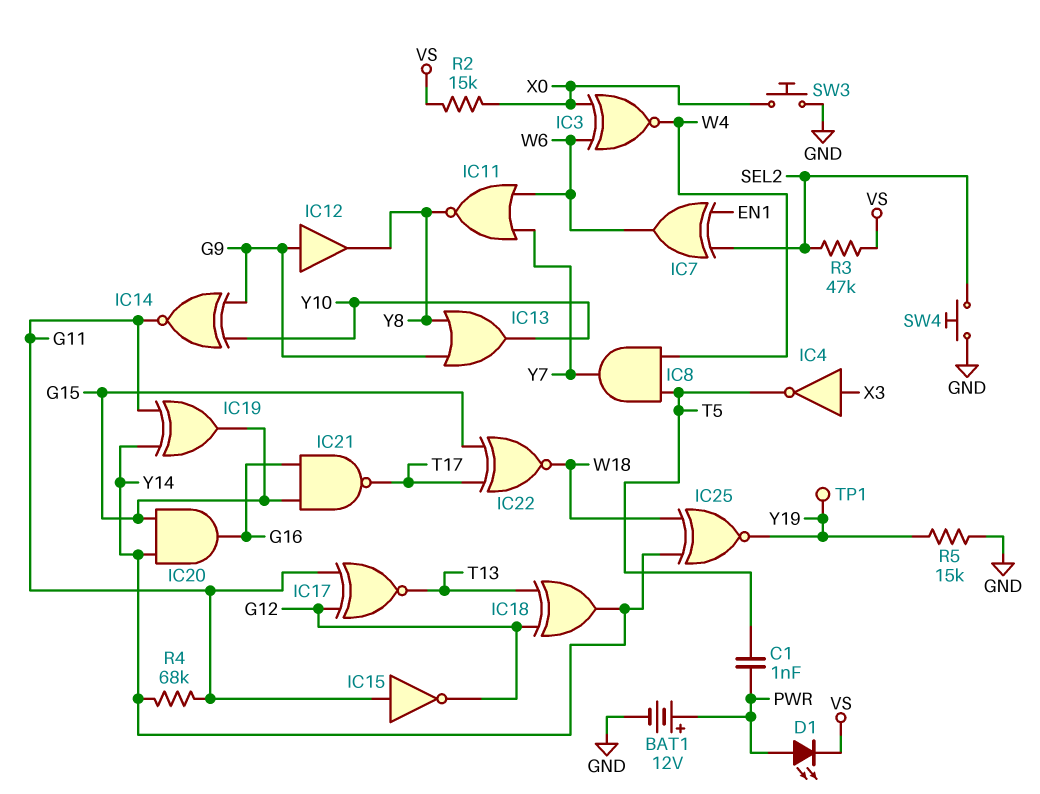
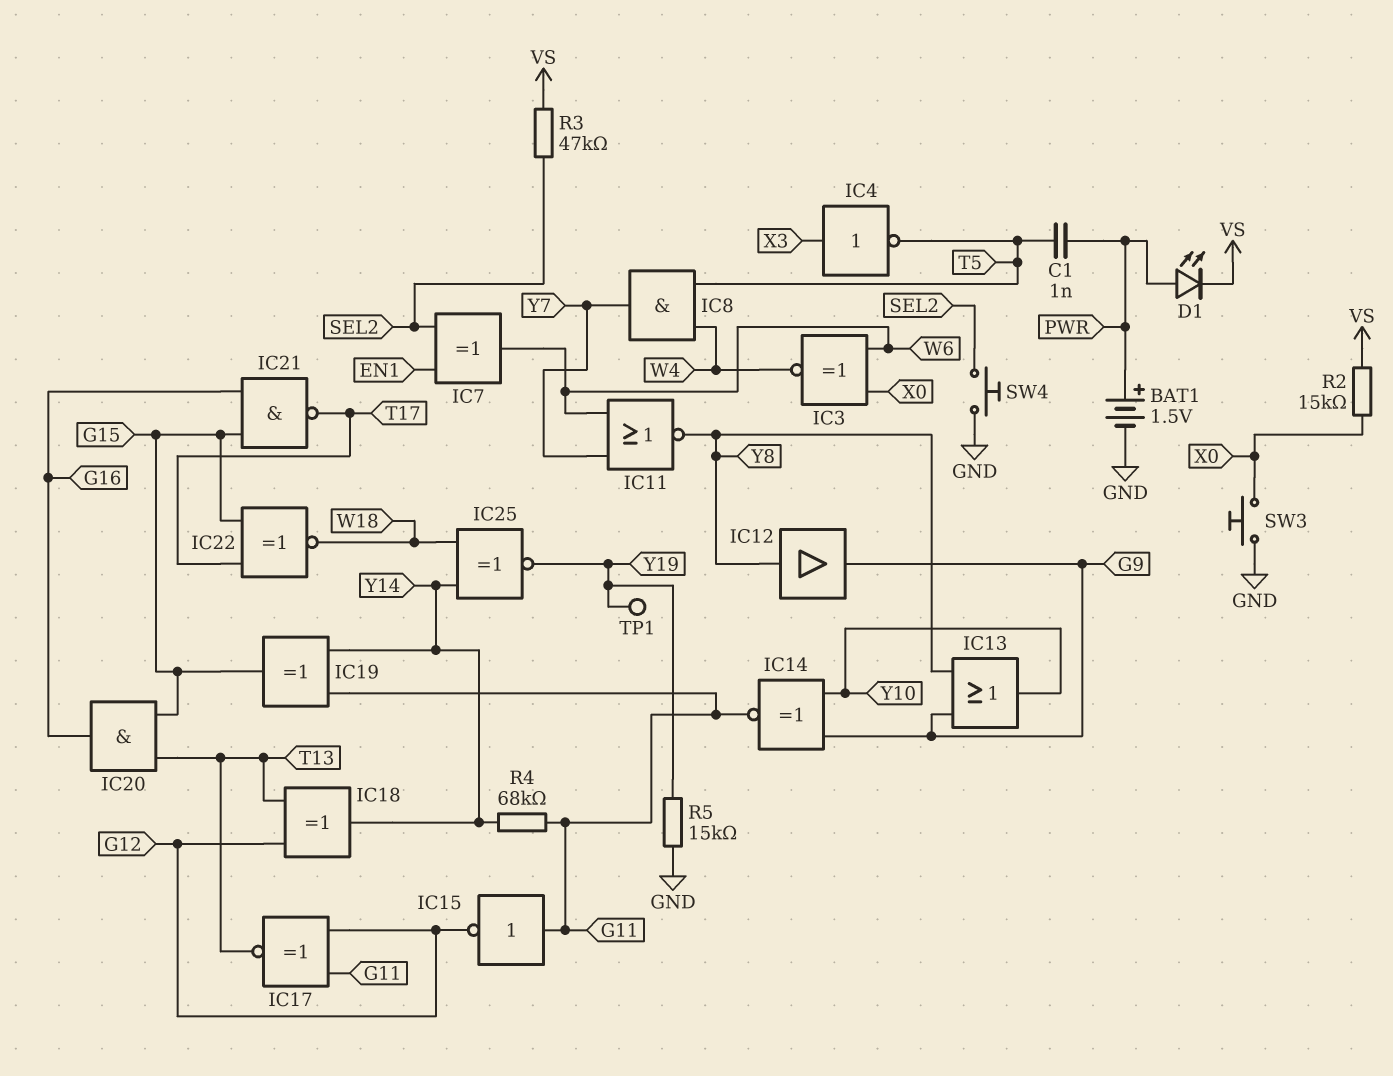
BAT1: 12V (plus PWR, minus GND) -> 1.5V (plus PWR, minus GND)
IC12: buffer (in G9, out Y8) -> buffer (in Y8, out G9)
IC20: AND (in G15, in Y14, out G16) -> AND (in G15, in T13, out G16)

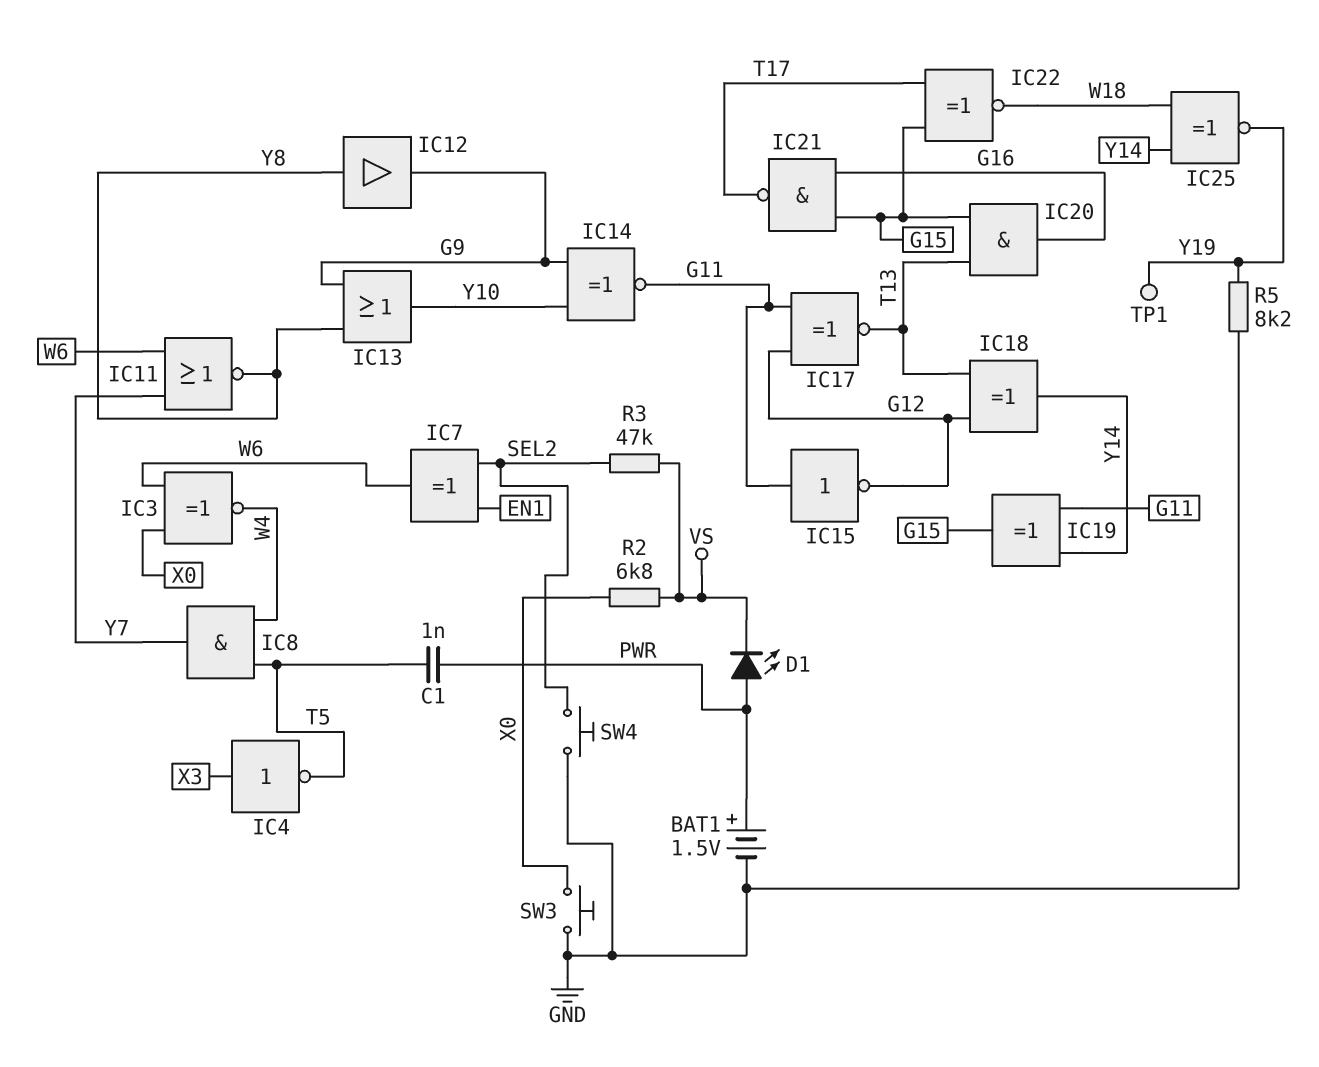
R2: 15k (VS, X0) -> 6.8k (VS, X0)
R4: 68k (G11, Y14) -> none
R5: 15k (GND, Y19) -> 8.2k (GND, Y19)

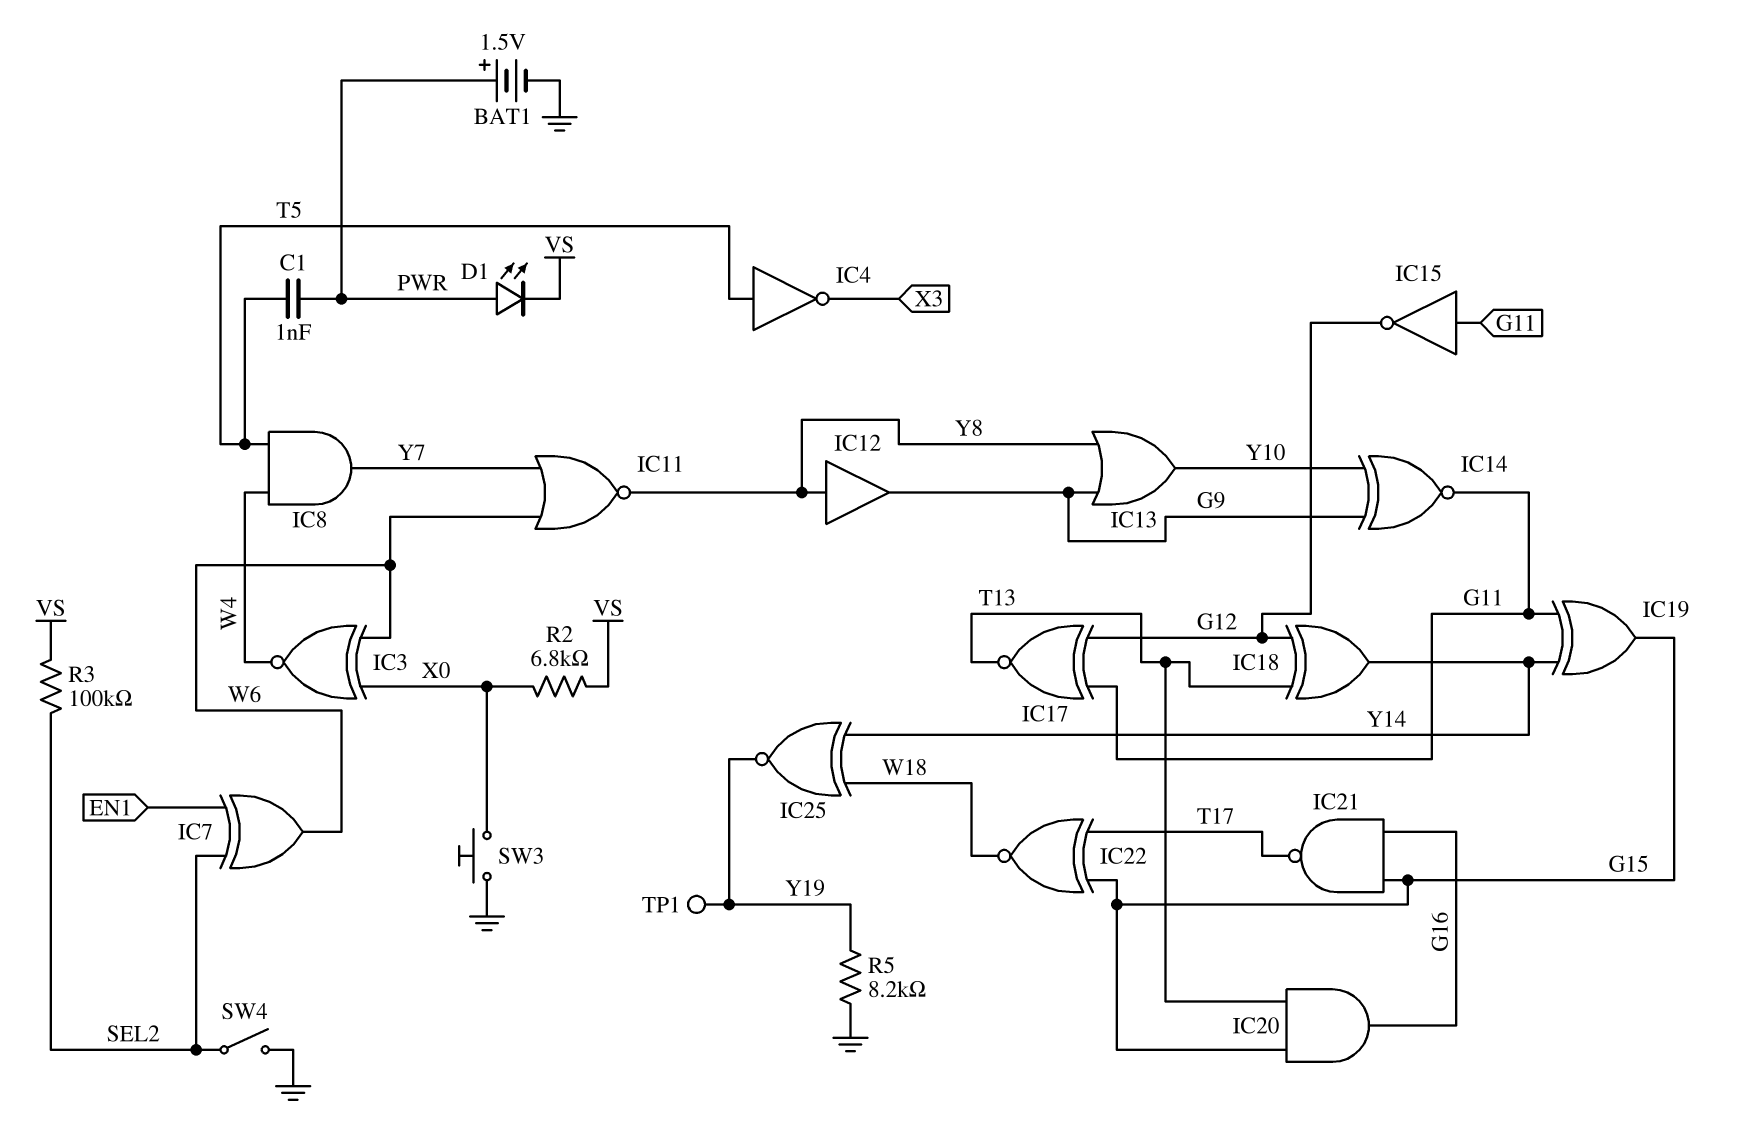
IC4: NOT (in X3, out T5) -> NOT (in T5, out X3)
R3: 47k (SEL2, VS) -> 100k (SEL2, VS)
SW4: button (GND, SEL2) -> switch (GND, SEL2)

